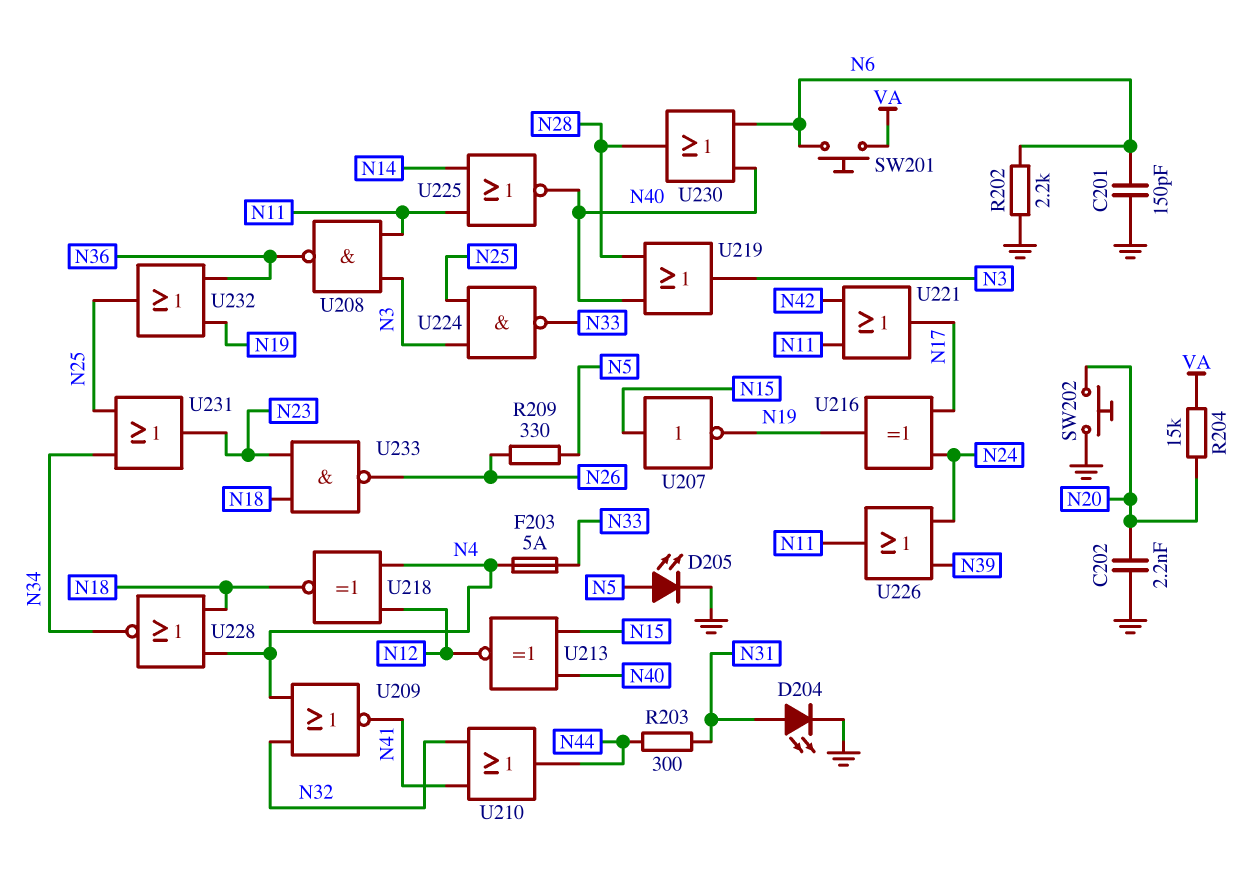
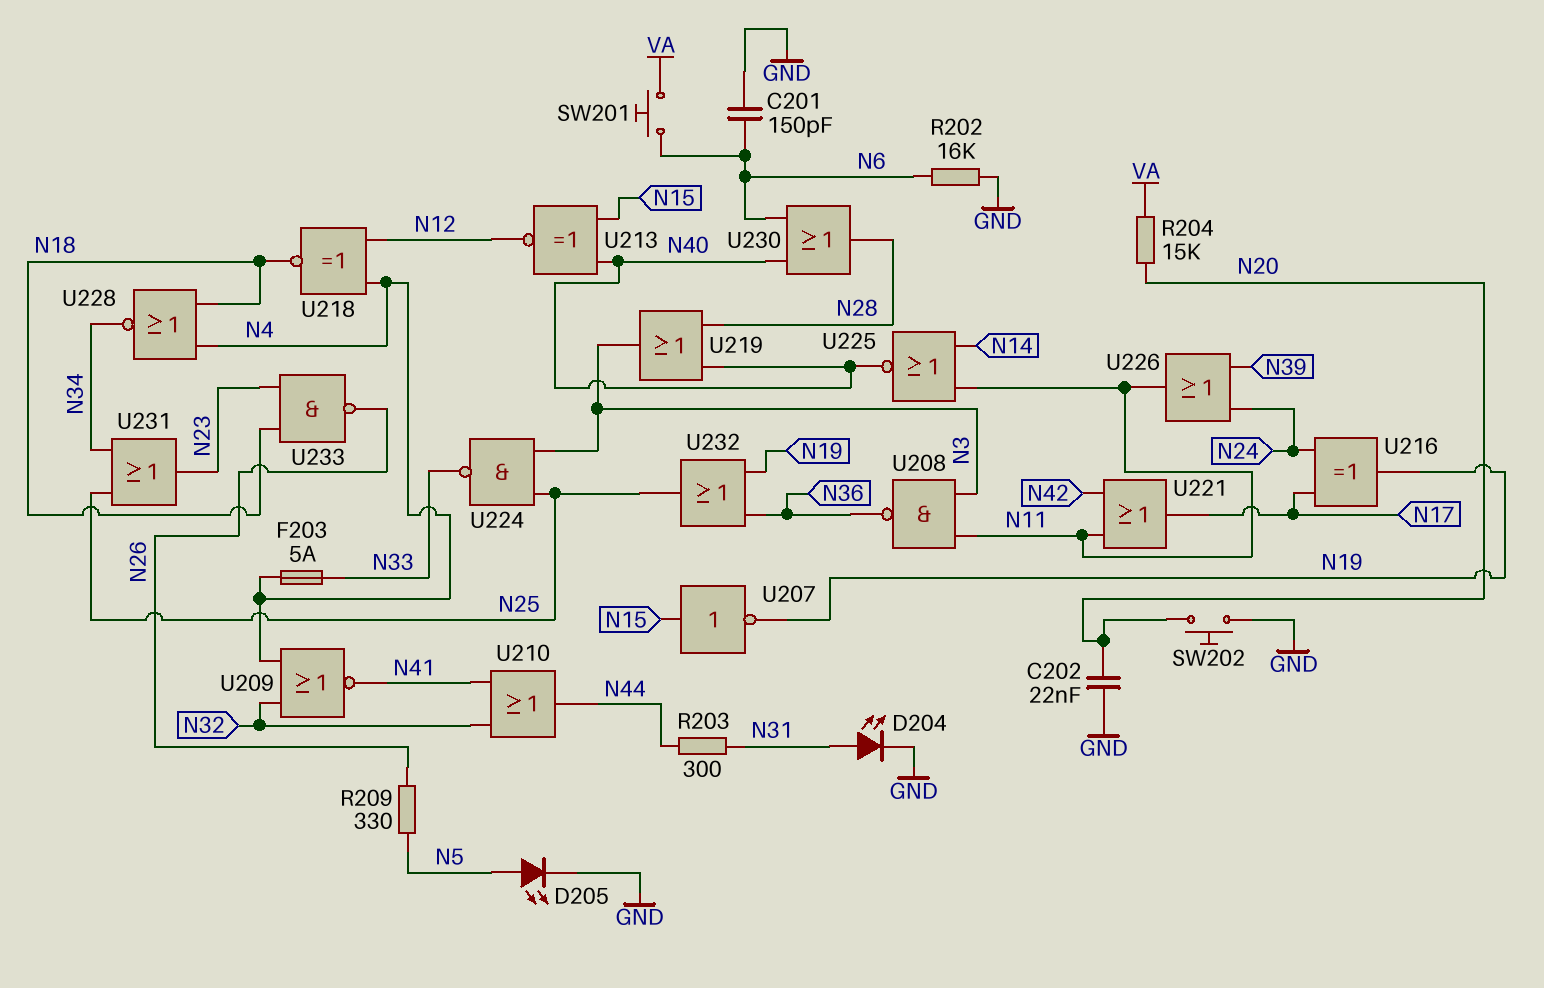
C202: 2.2nF (GND, N20) -> 22nF (GND, N20)
R202: 2.2k (GND, N6) -> 16k (GND, N6)

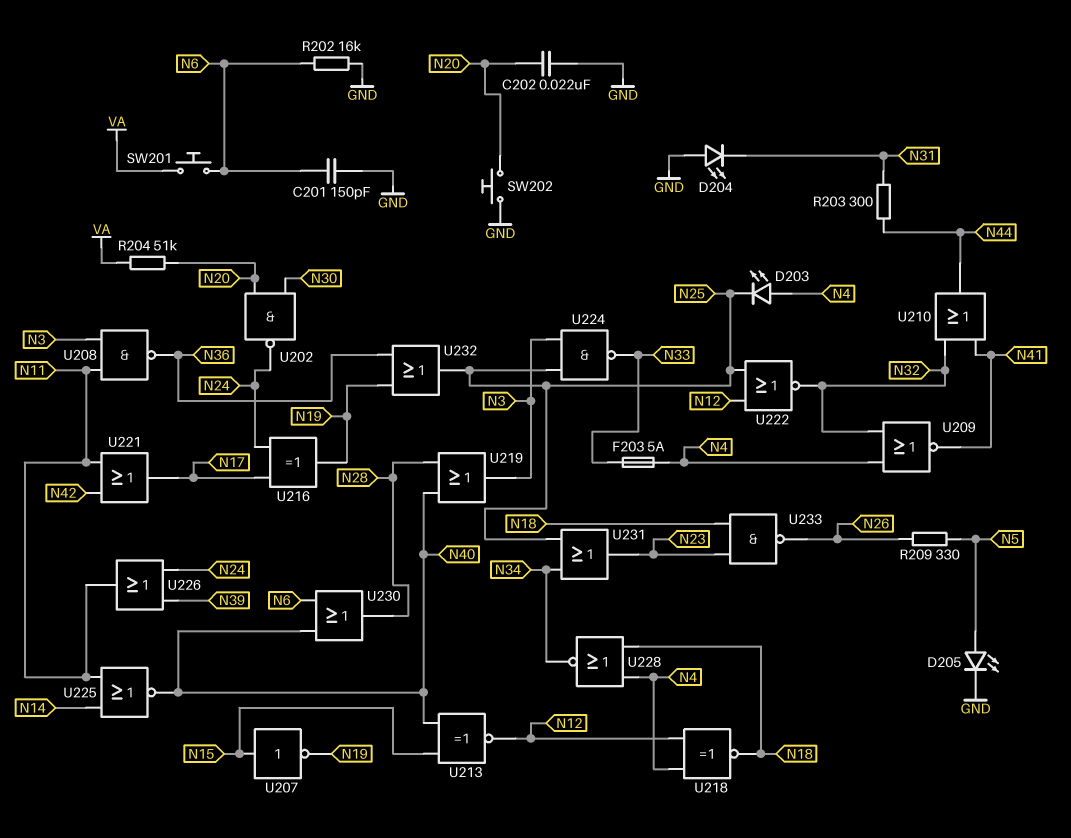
D203: none -> LED (A N4, K N25)
D204: LED (A N31, K GND) -> LED (A GND, K N31)
R204: 15k (N20, VA) -> 51k (N20, VA)
U202: none -> NAND (in N20, in N30, out N24)
U222: none -> NOR (in N12, in N25, out N32)

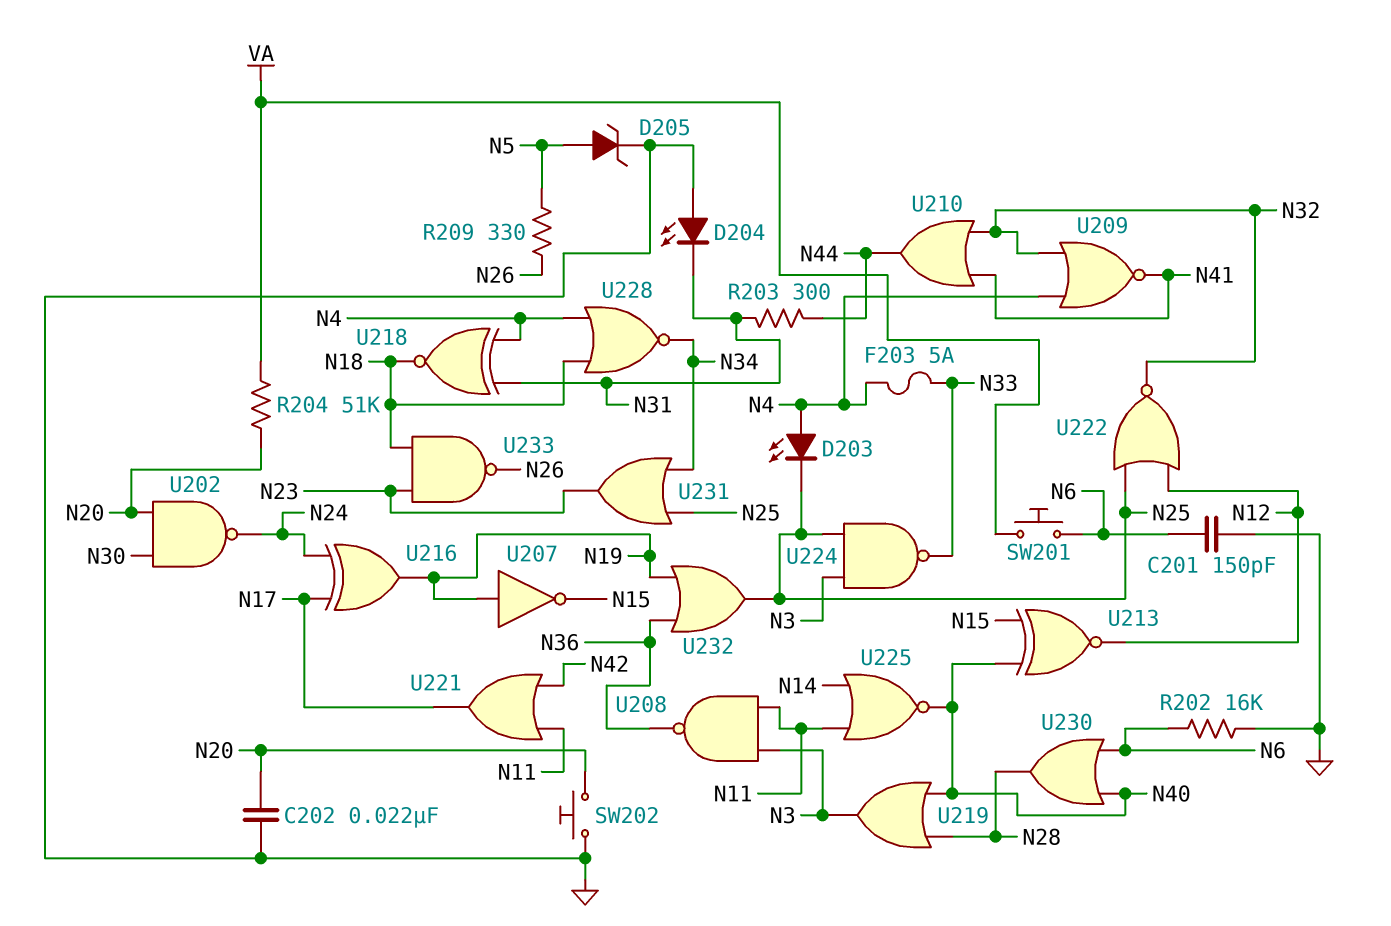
D205: LED (A N5, K GND) -> zener (A N5, K GND)
U207: NOT (in N15, out N19) -> NOT (in N19, out N15)
U218: XNOR (in N4, in N12, out N18) -> XNOR (in N4, in N31, out N18)
U226: OR (in N24, in N39, out N11) -> none

